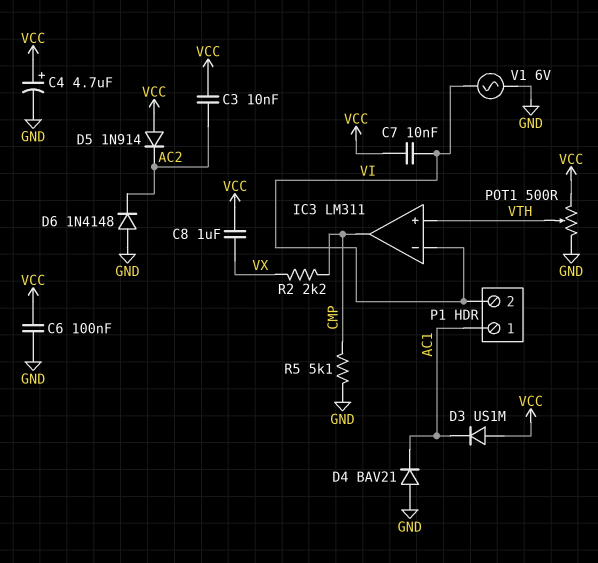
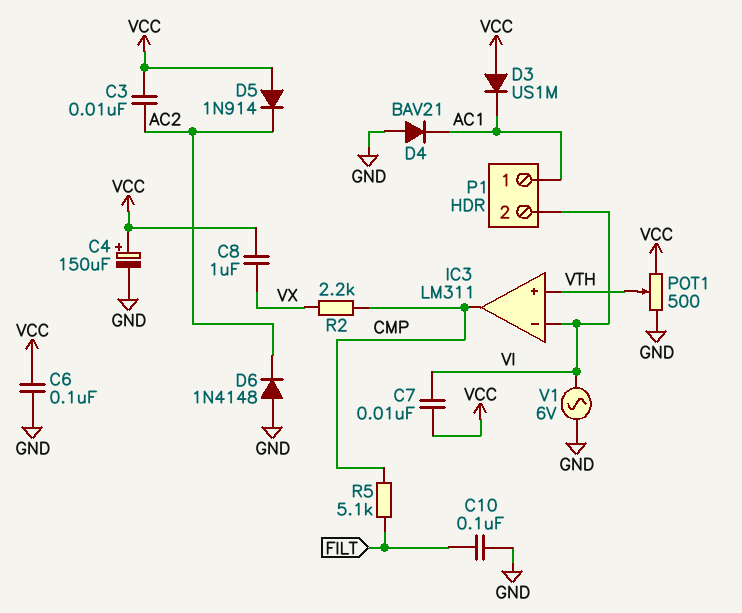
C4: 4.7uF (plus VCC, minus GND) -> 150uF (plus VCC, minus GND)
C10: none -> 100nF (FILT, GND)
R5: 5.1k (CMP, GND) -> 5.1k (CMP, FILT)

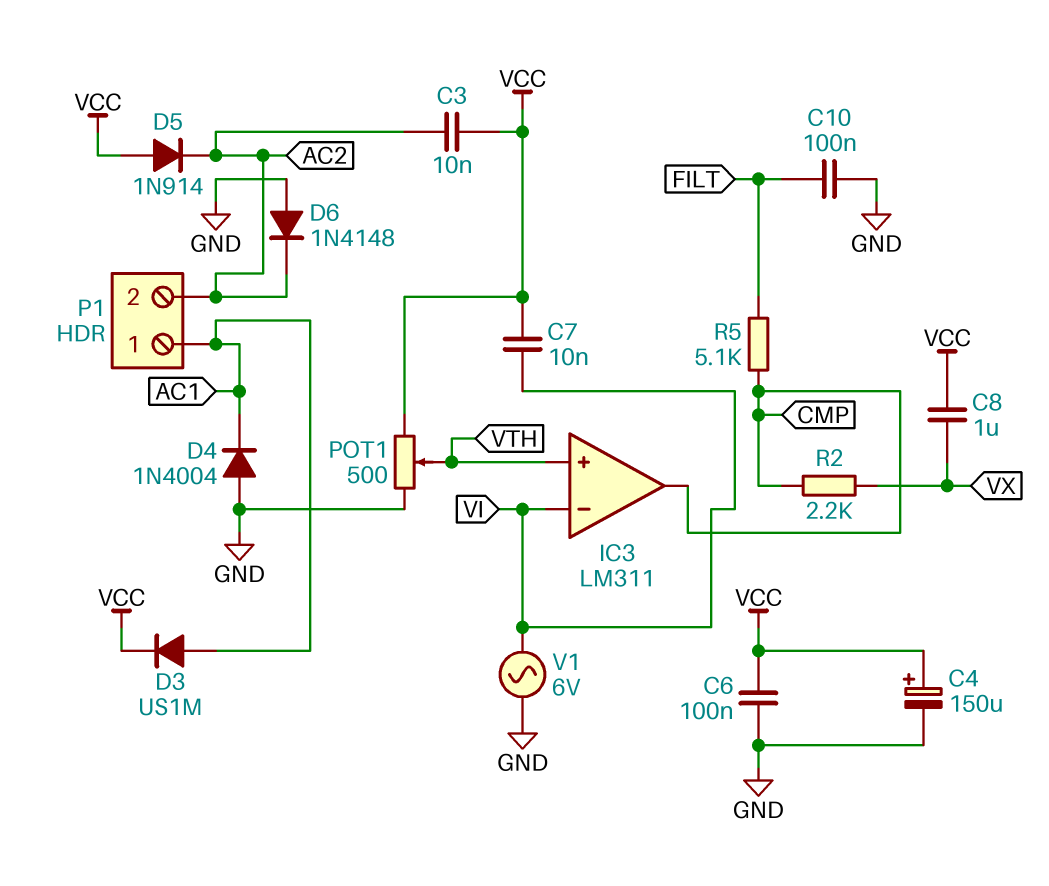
D3: diode US1M (A VCC, K AC1) -> diode US1M (A AC1, K VCC)
D4: diode BAV21 (A GND, K AC1) -> diode 1N4004 (A GND, K AC1)
P1 pin 2: VI -> AC2

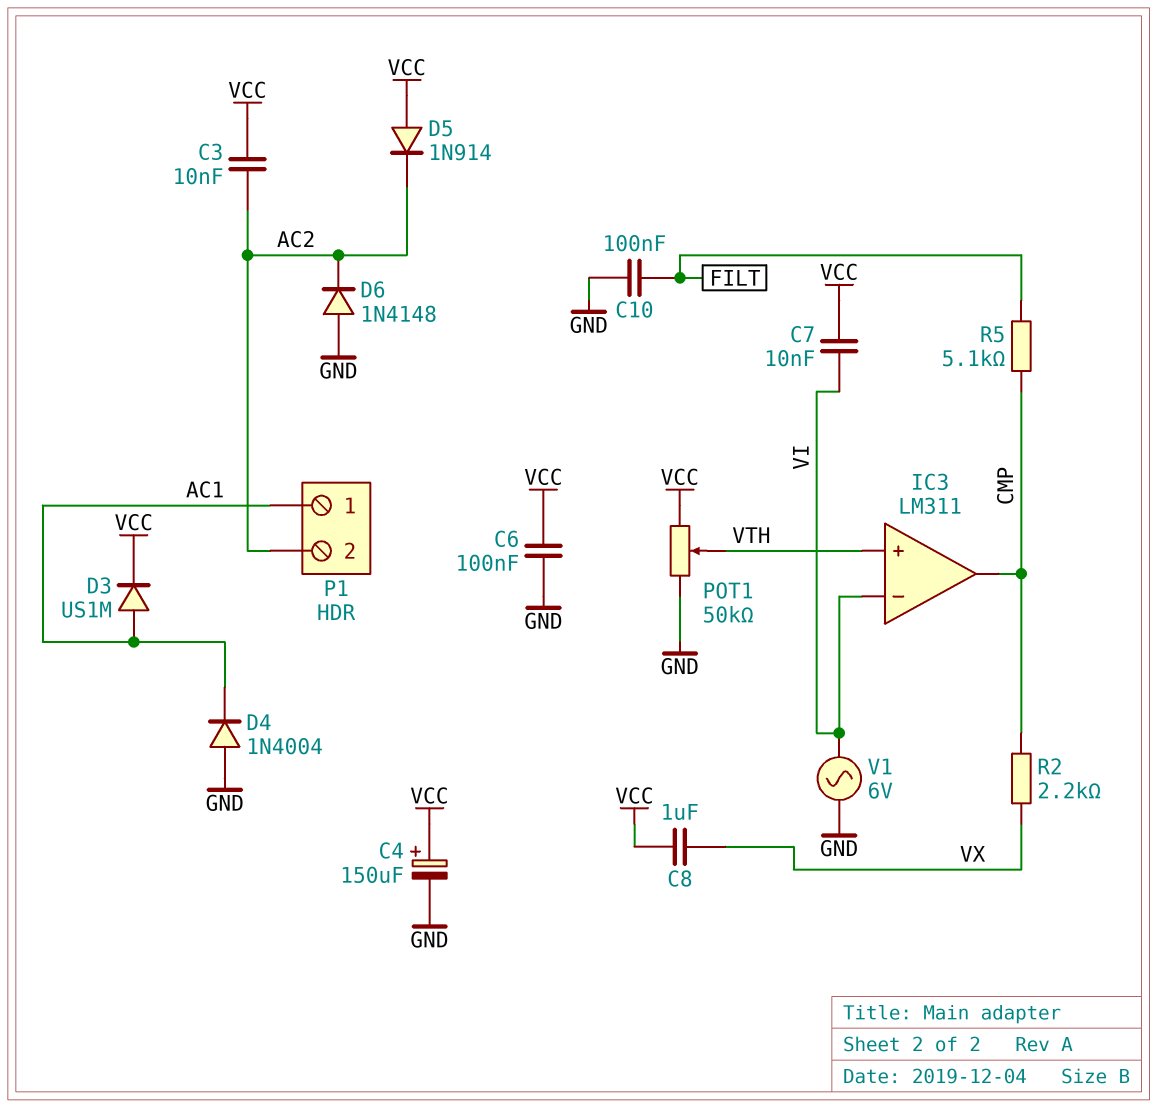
POT1: 500 (GND, VCC, wiper VTH) -> 50k (GND, VCC, wiper VTH)

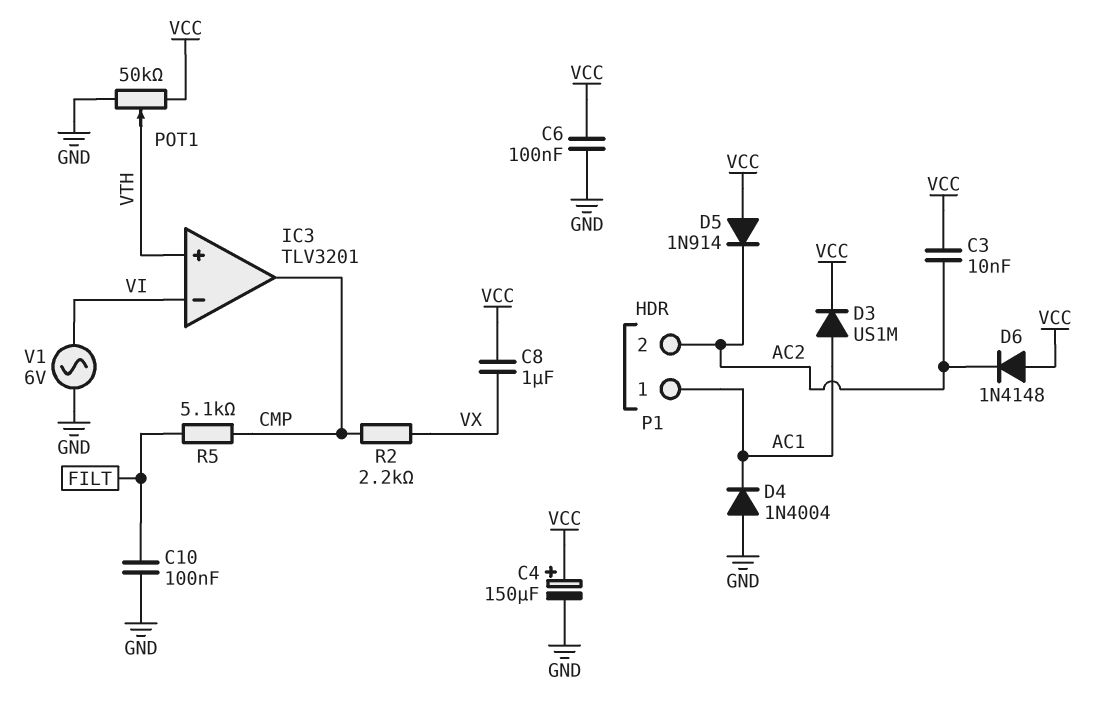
C7: 10nF (VCC, VI) -> none
D6: diode 1N4148 (A GND, K AC2) -> diode 1N4148 (A VCC, K AC2)
IC3: LM311 -> TLV3201

